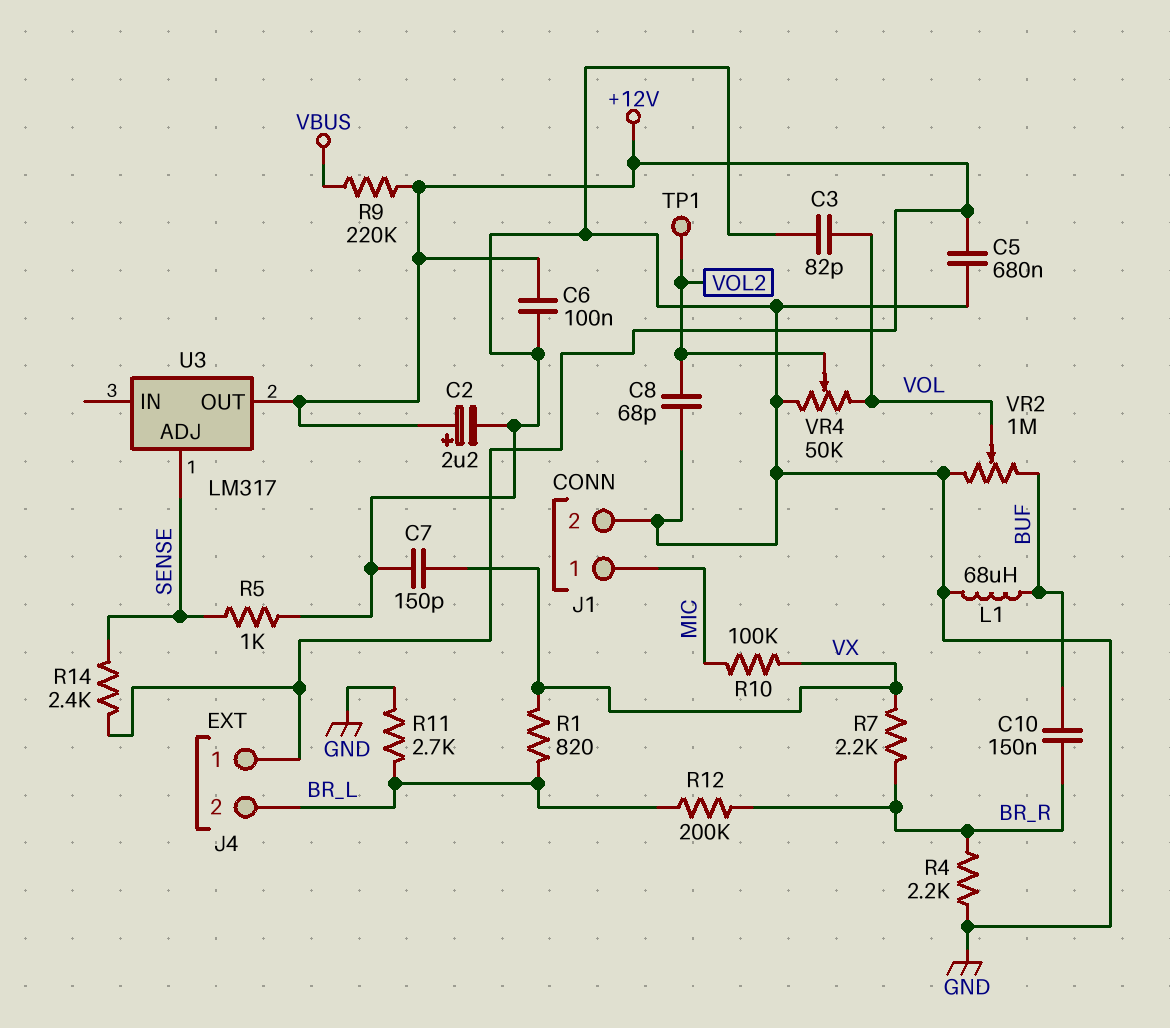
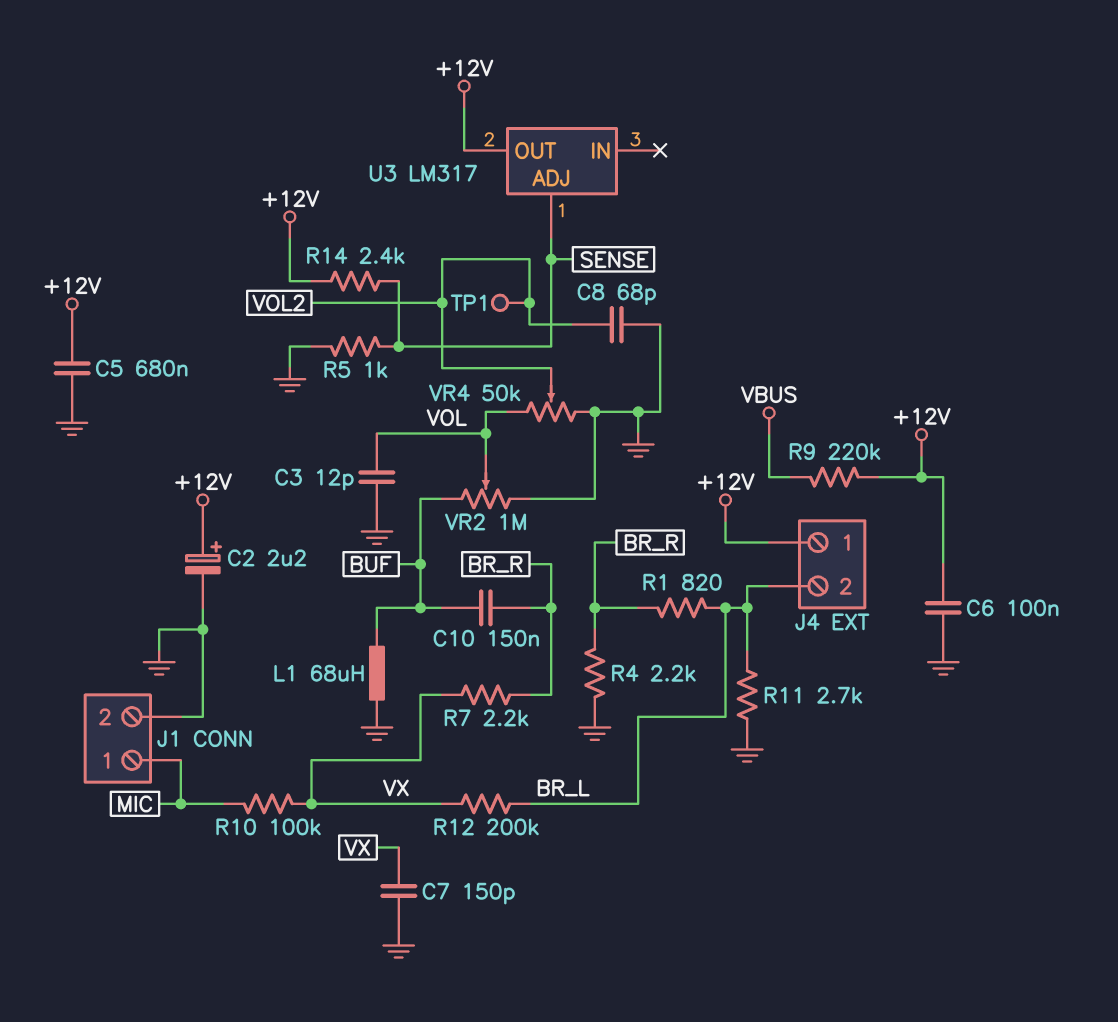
C3: 82pF (GND, VOL) -> 12pF (GND, VOL)
R1: 820 (BR_L, VX) -> 820 (BR_L, BR_R)
R12: 200k (BR_L, BR_R) -> 200k (BR_L, VX)

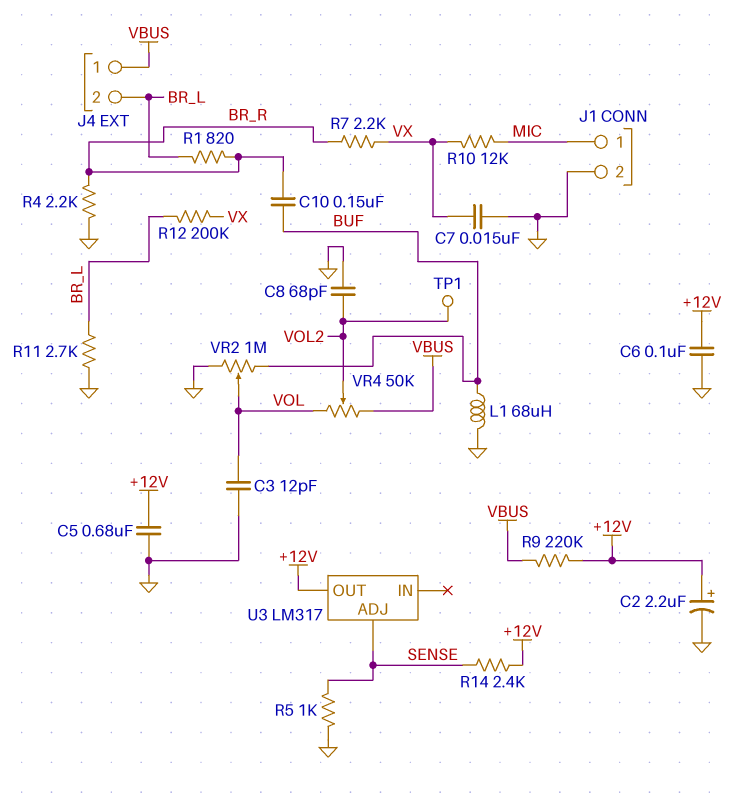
C7: 150pF (GND, VX) -> 15nF (GND, VX)
J4 pin 1: +12V -> VBUS
R10: 100k (MIC, VX) -> 12k (MIC, VX)
VR4: 50k (GND, VOL, wiper VOL2) -> 50k (VBUS, VOL, wiper VOL2)

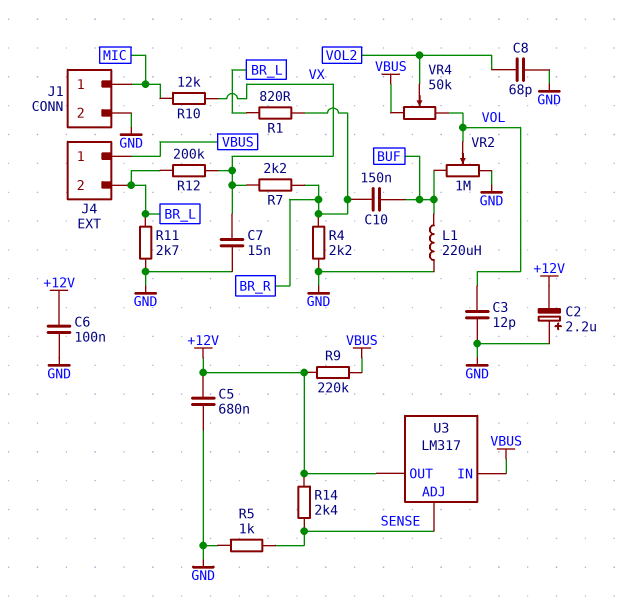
C2: 2.2uF (plus +12V, minus GND) -> 2.2uF (plus GND, minus +12V)
L1: 68uH (BUF, GND) -> 220uH (BUF, GND)
TP1: test point (VOL2) -> none
U3 pin IN: none -> VBUS

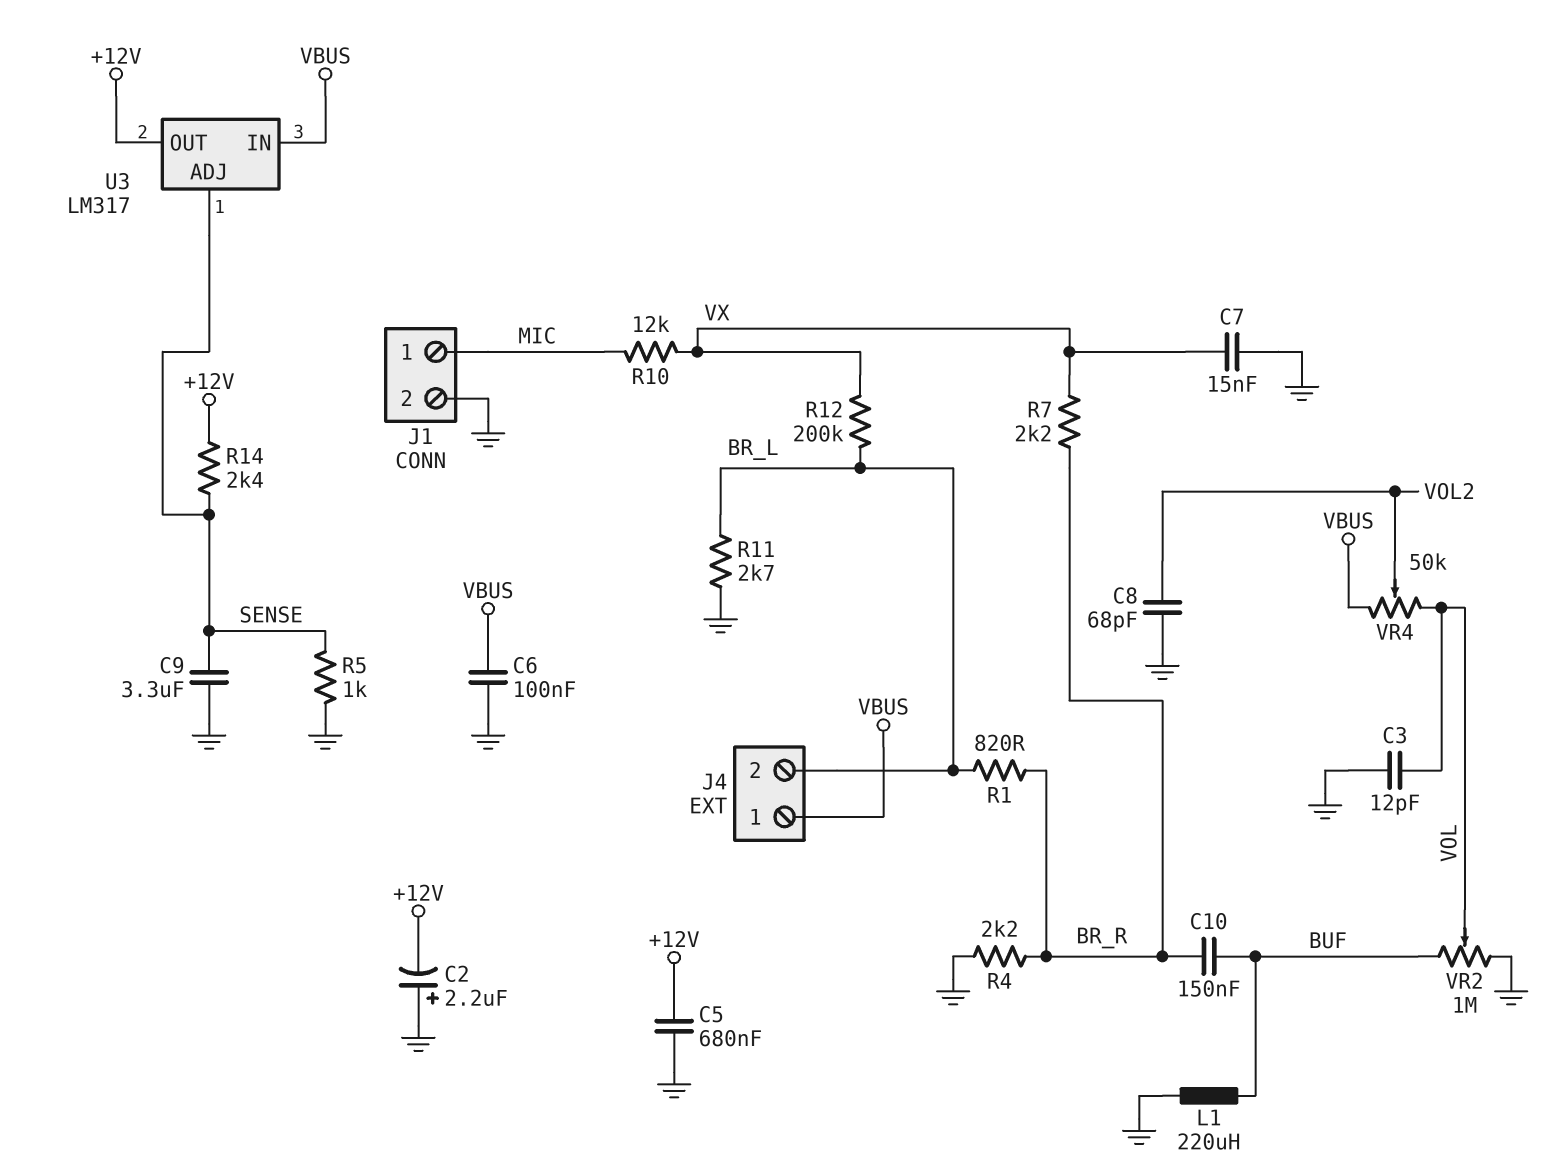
C6: 100nF (+12V, GND) -> 100nF (GND, VBUS)
C9: none -> 3.3uF (GND, SENSE)
R9: 220k (+12V, VBUS) -> none

